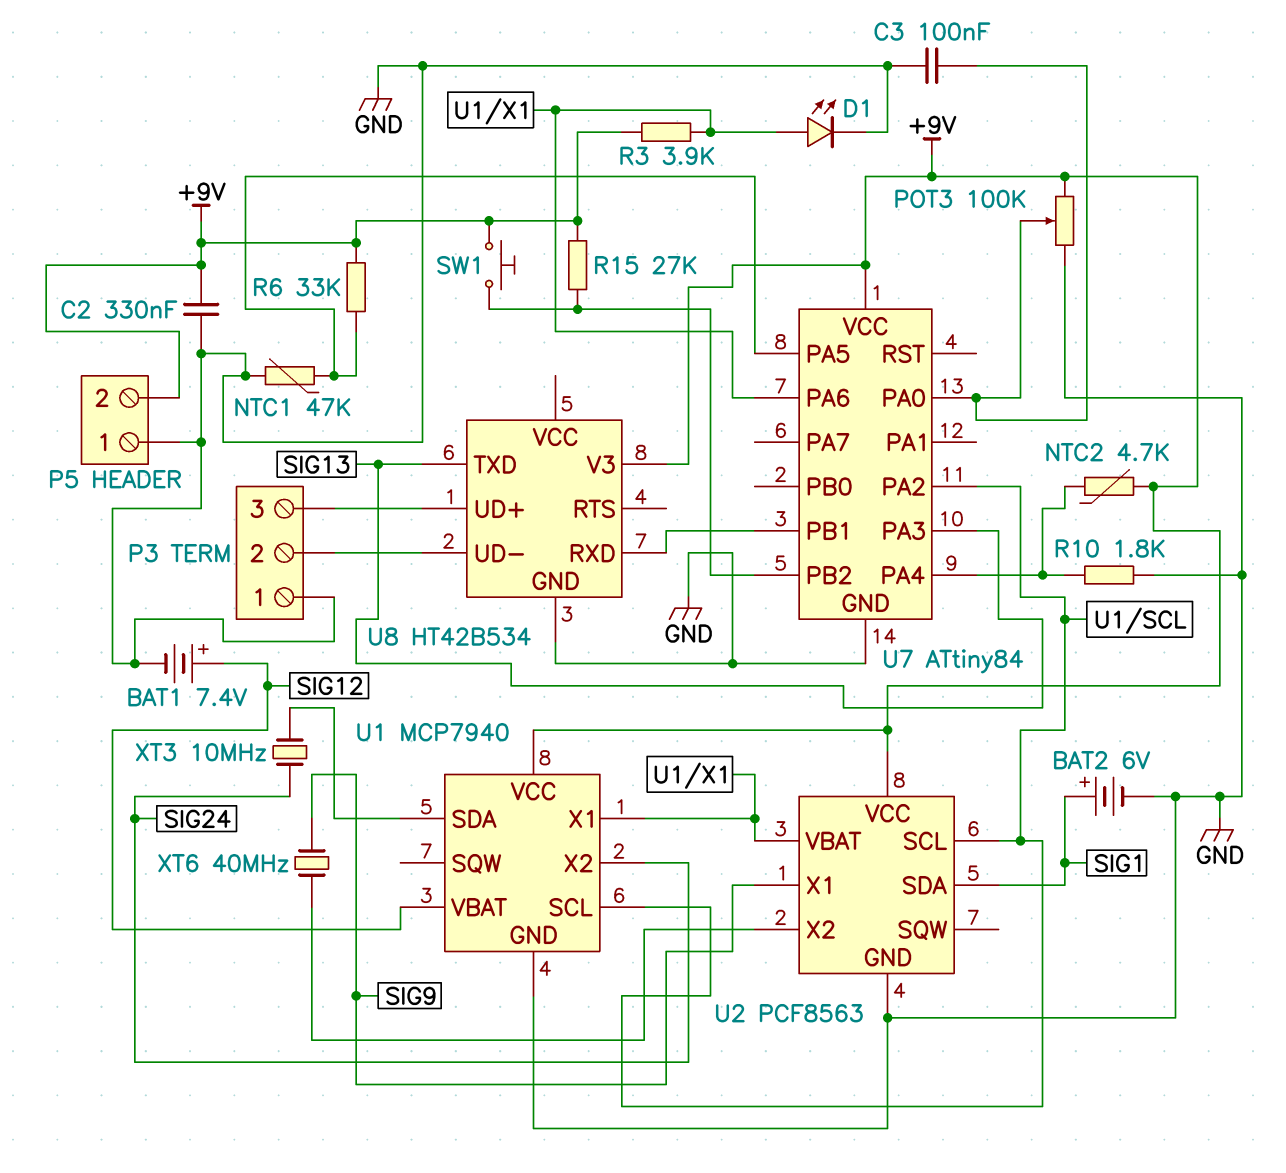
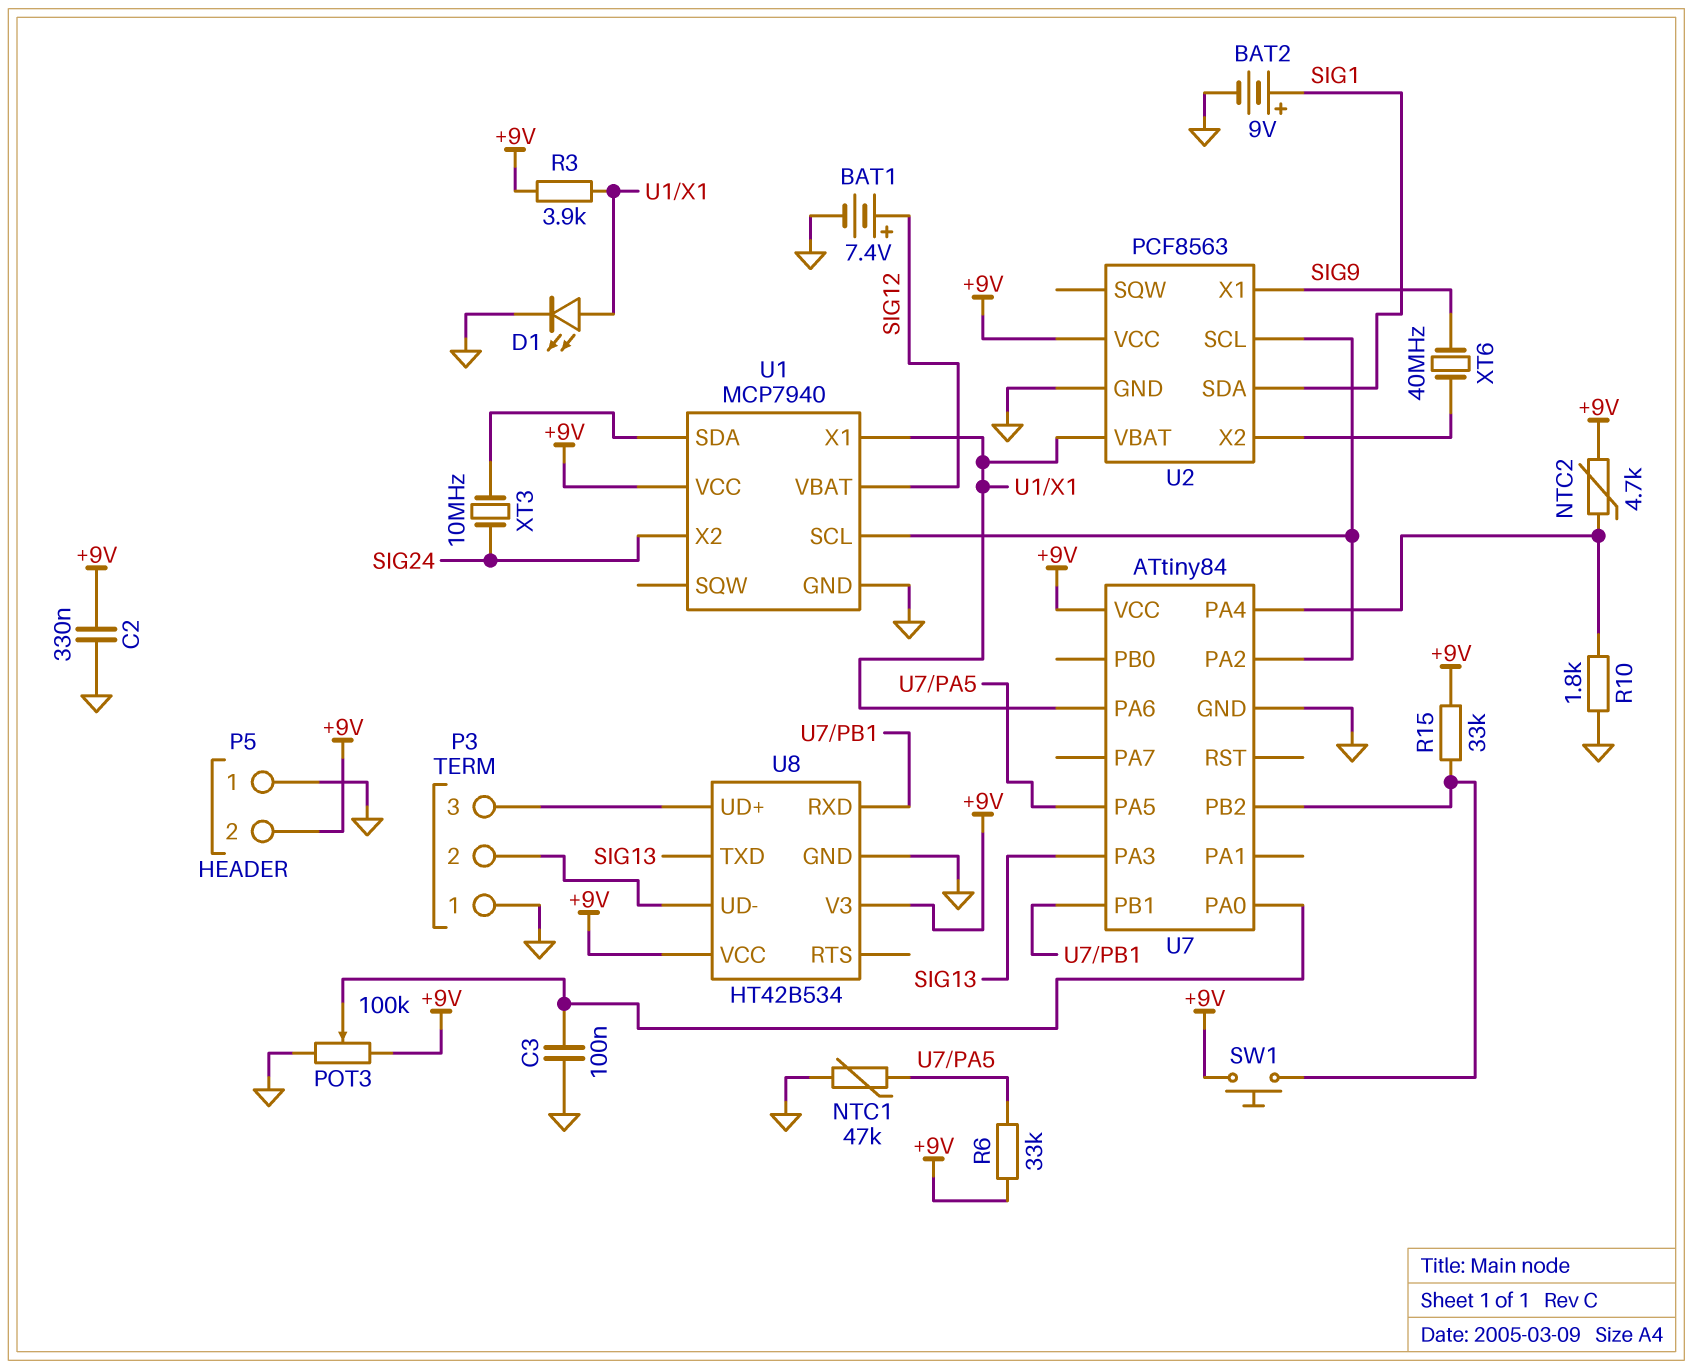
BAT2: 6V (plus SIG1, minus GND) -> 9V (plus SIG1, minus GND)
R15: 27k (+9V, U7/PB2) -> 33k (+9V, U7/PB2)
U8 pin VCC: none -> +9V

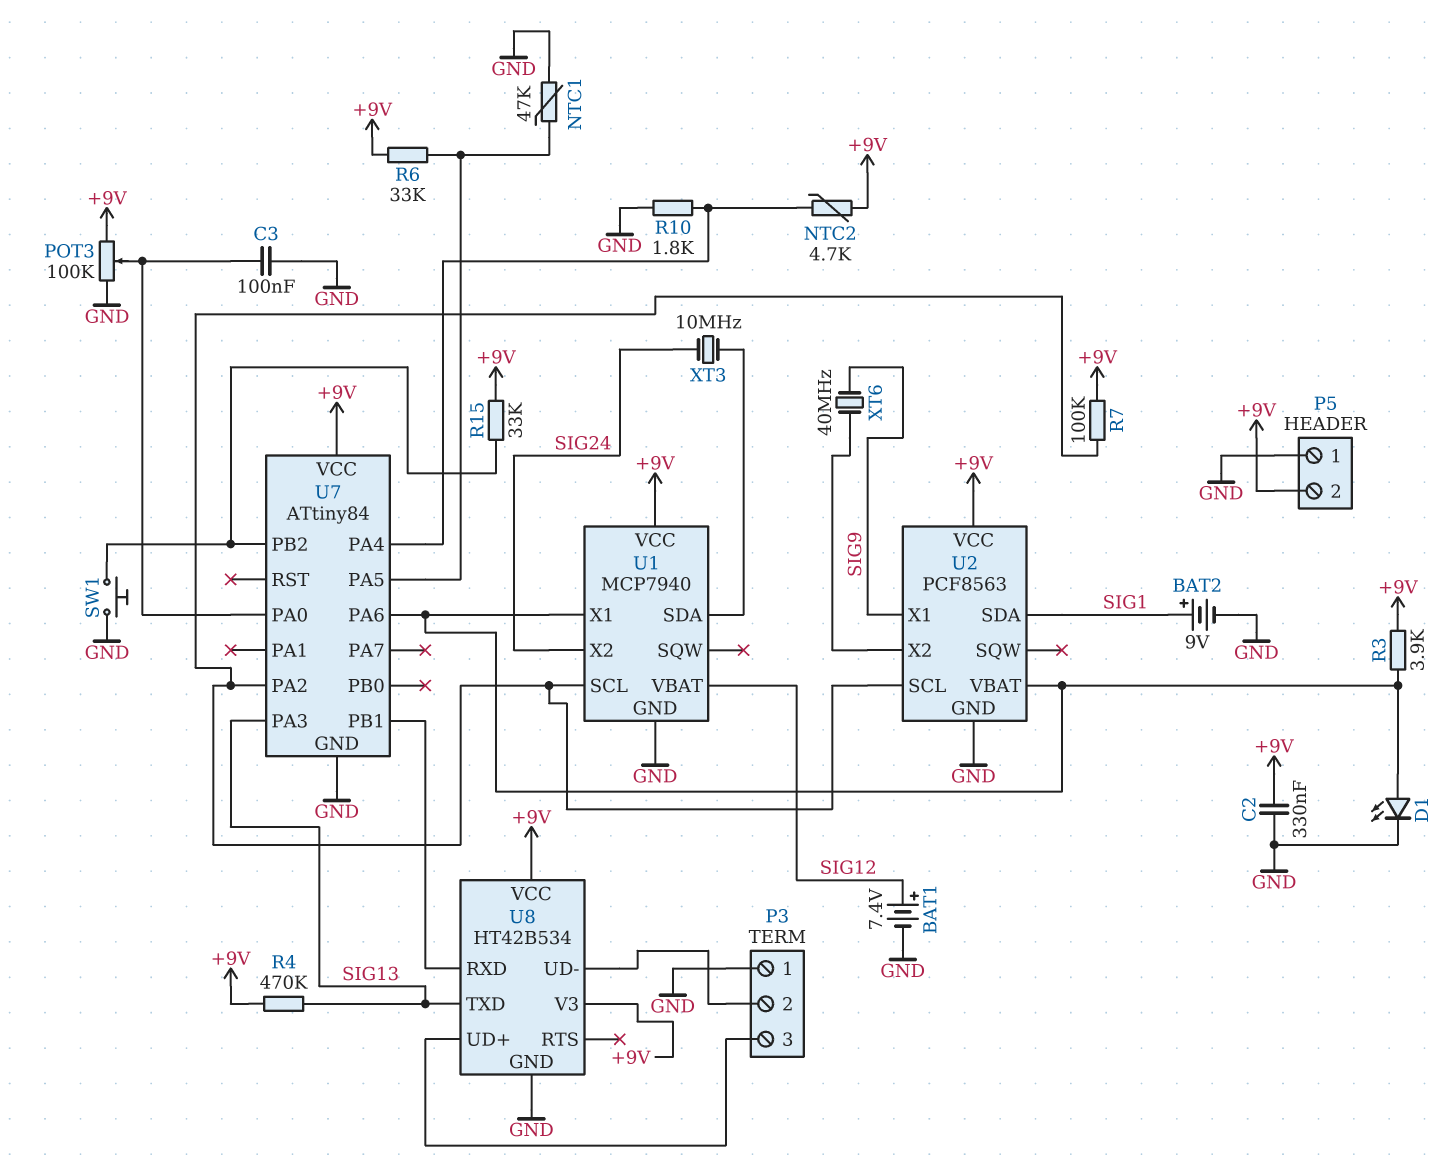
R4: none -> 470k (+9V, SIG13)
R7: none -> 100k (+9V, U1/SCL)
SW1: button (+9V, U7/PB2) -> button (GND, U7/PB2)

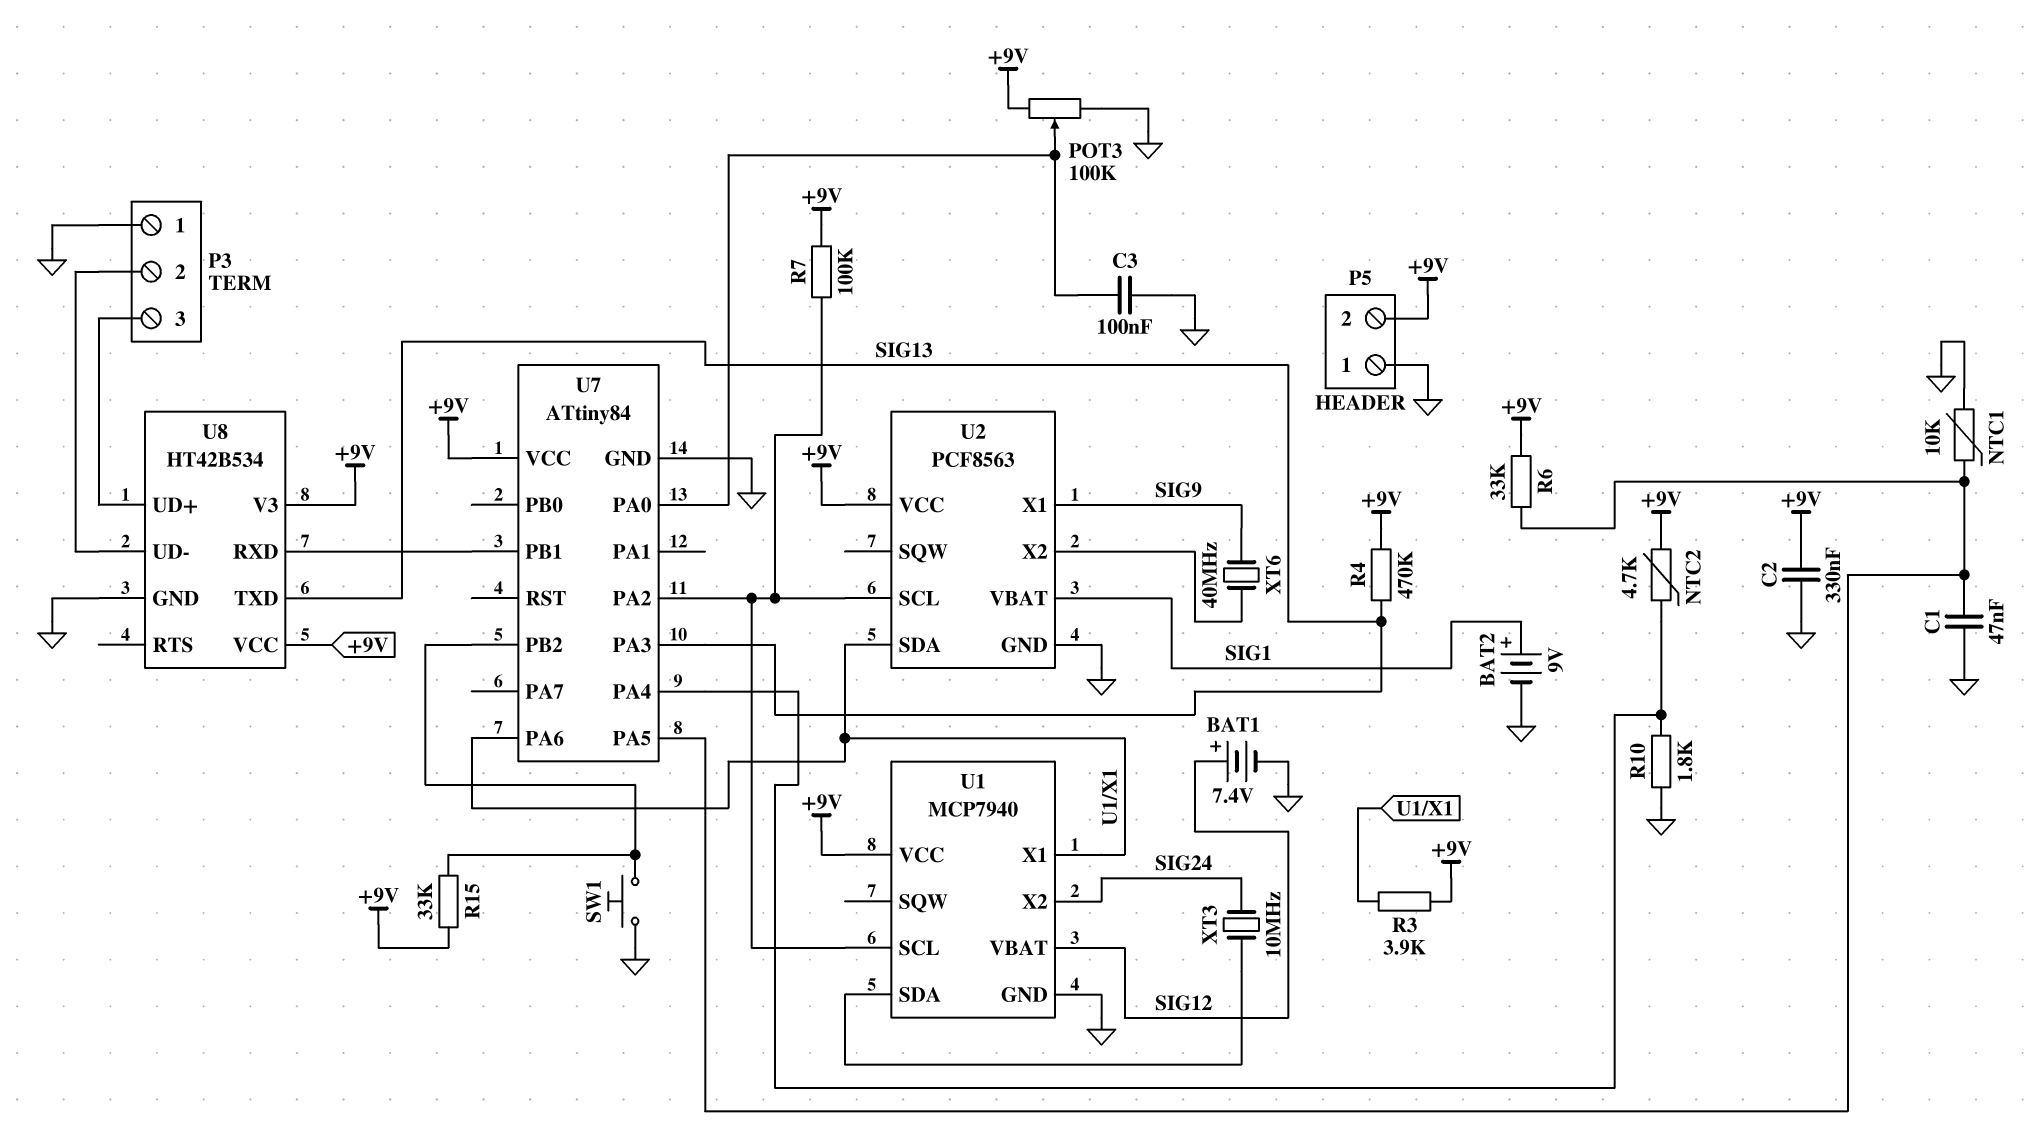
C1: none -> 47nF (GND, U7/PA5)
D1: LED (A U1/X1, K GND) -> none
NTC1: 47k (GND, U7/PA5) -> 10k (GND, U7/PA5)
U2 pin SDA: SIG1 -> U1/X1
U2 pin VBAT: U1/X1 -> SIG1

